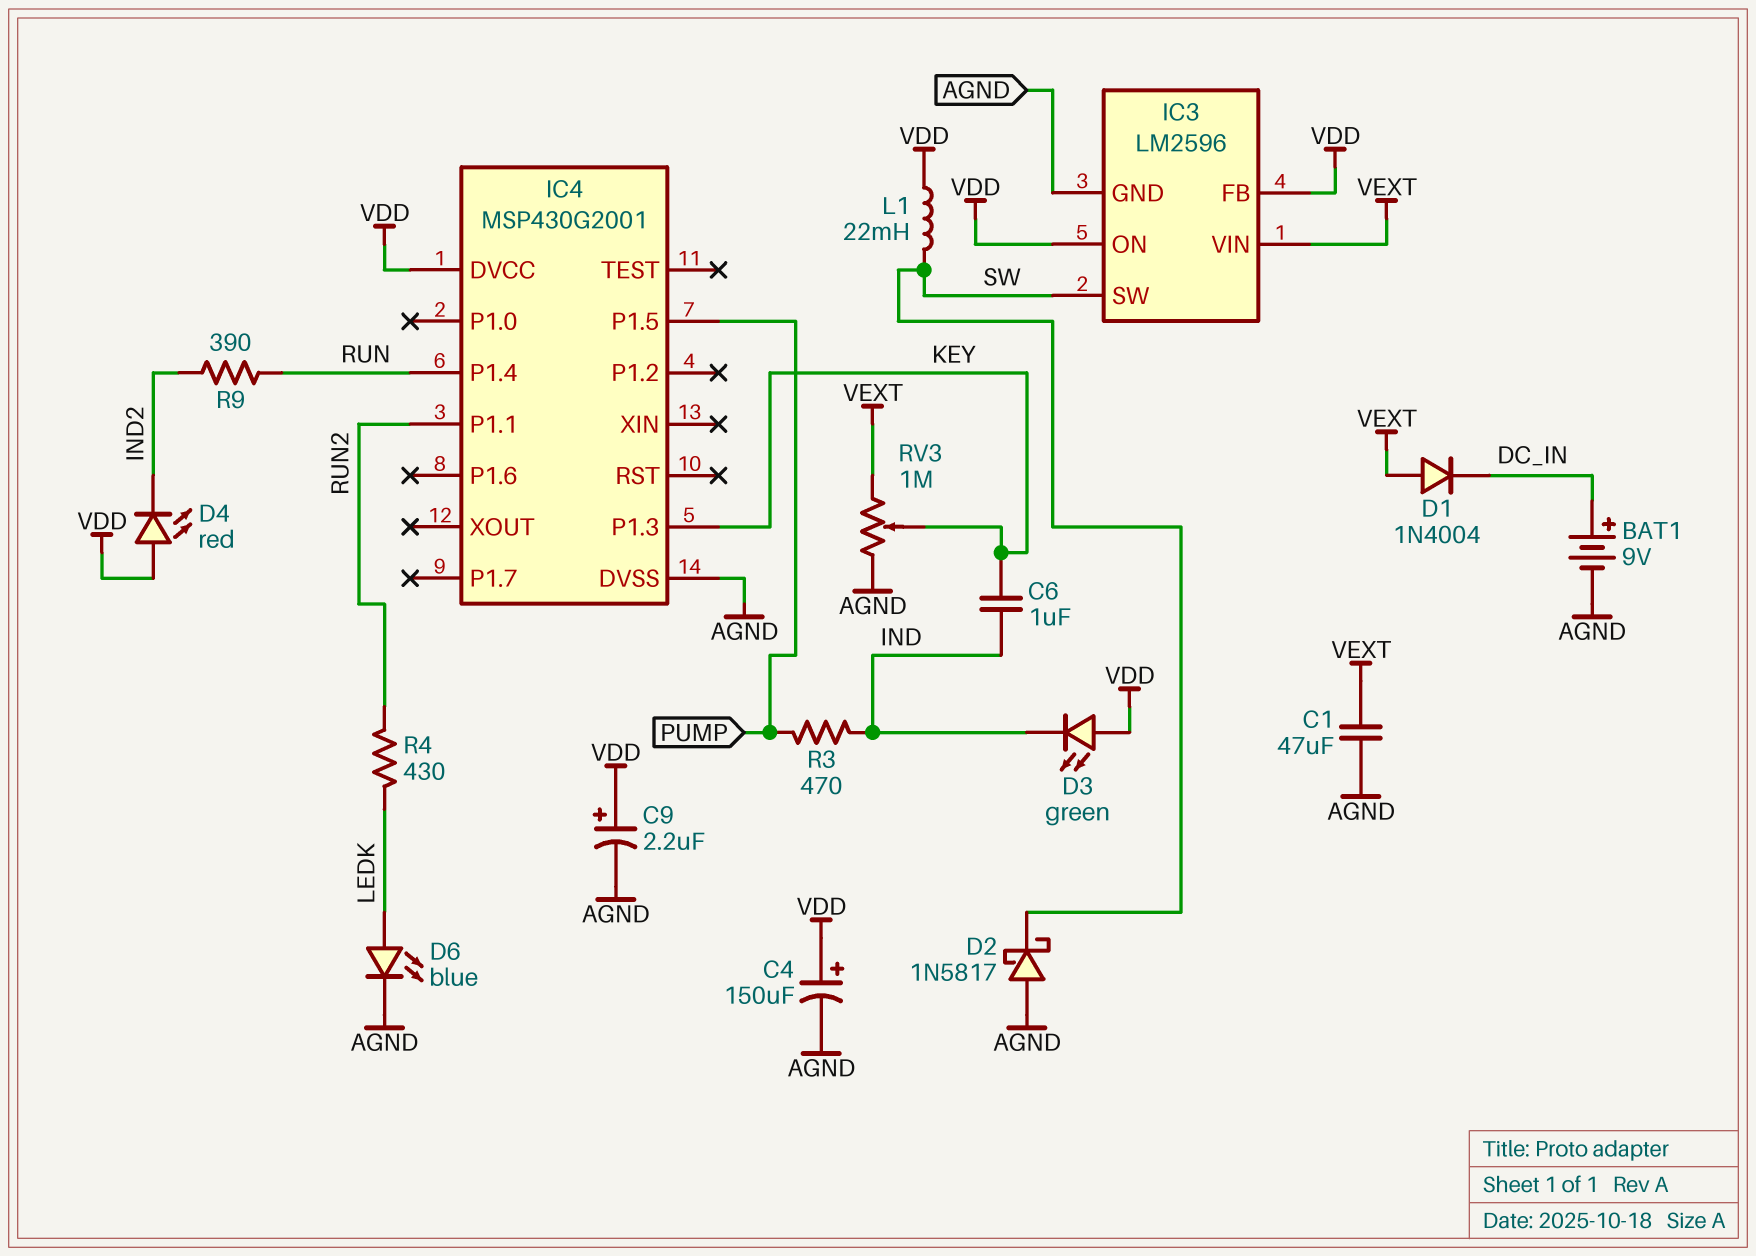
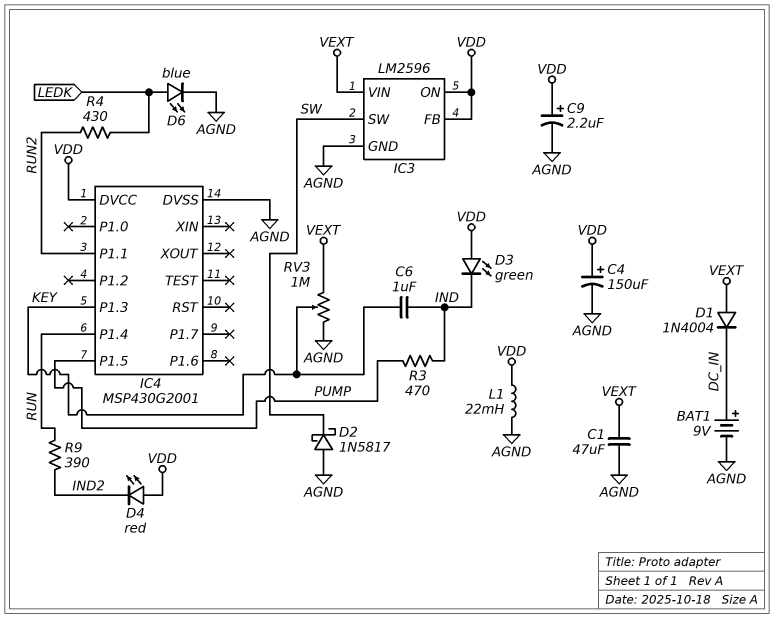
L1: 22mH (SW, VDD) -> 22mH (AGND, VDD)

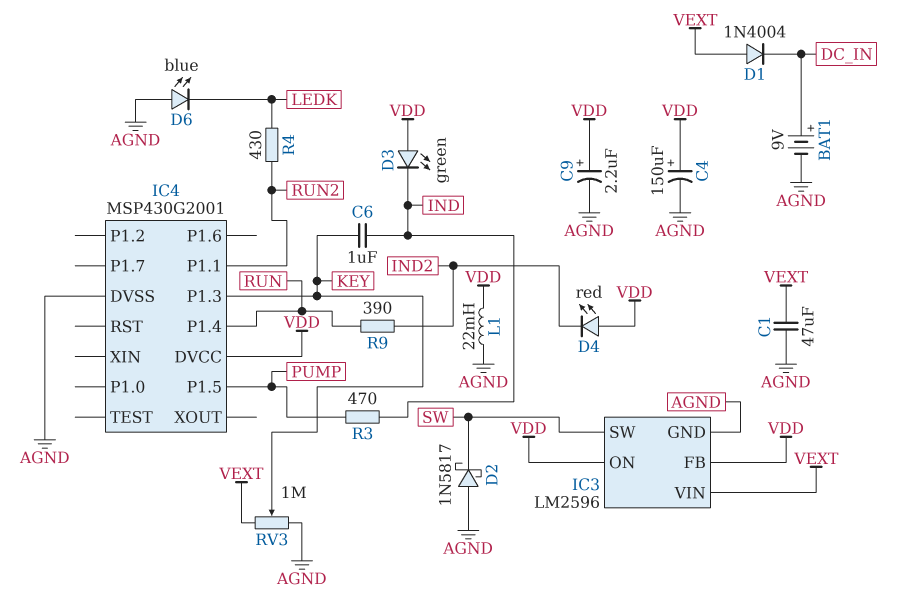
D6: LED blue (A LEDK, K AGND) -> LED blue (A AGND, K LEDK)

